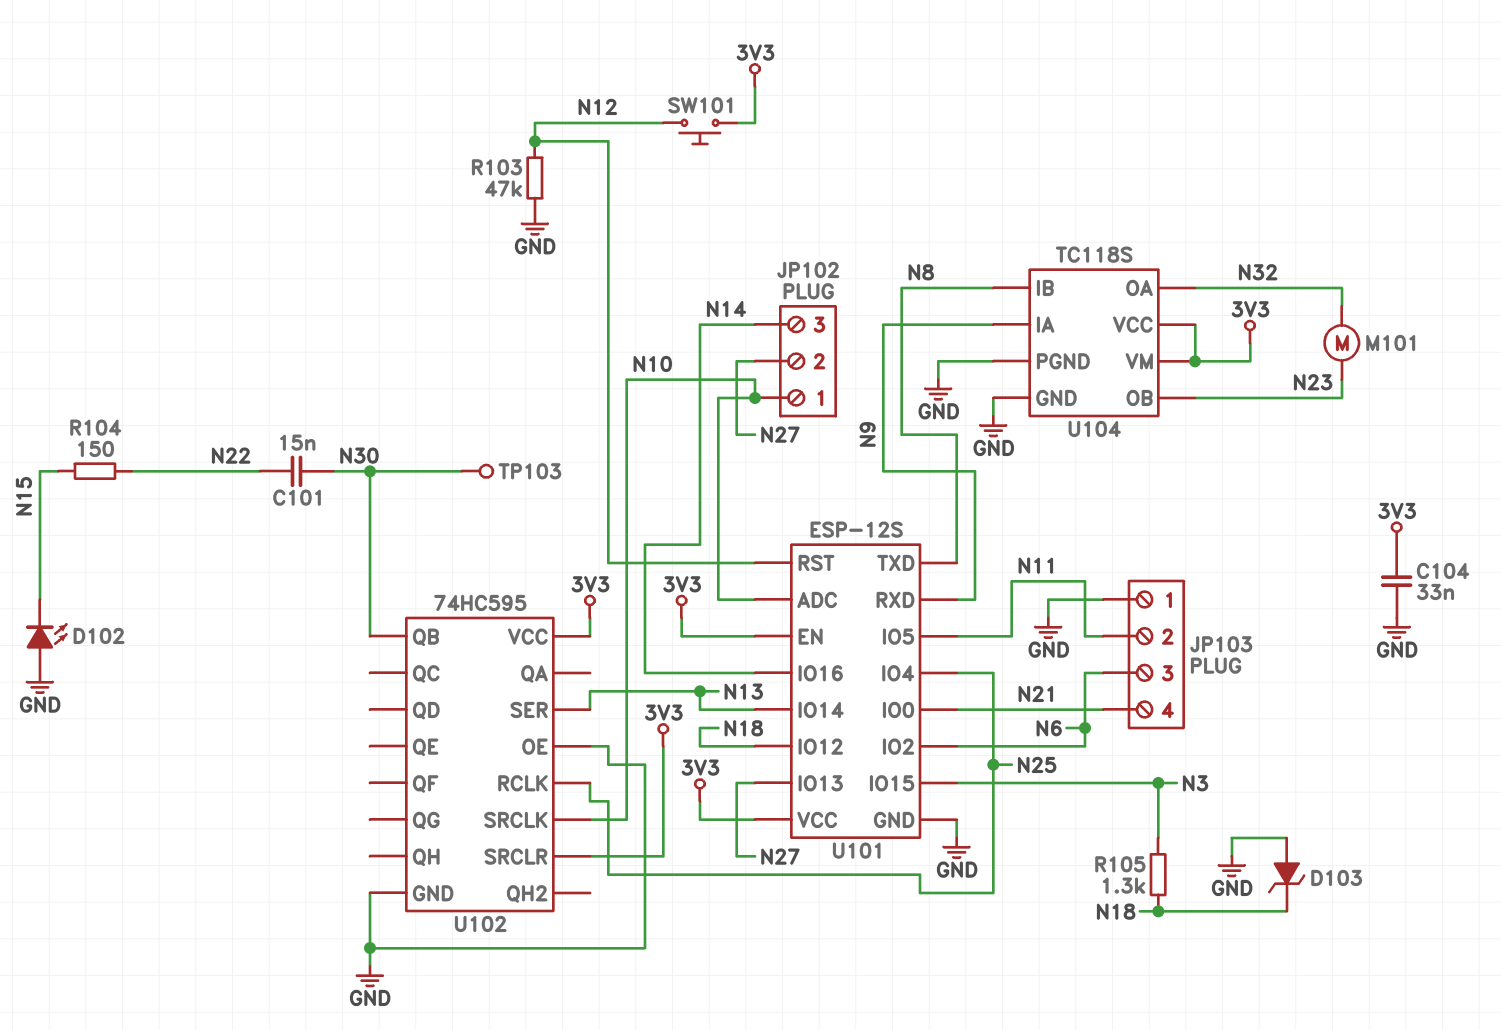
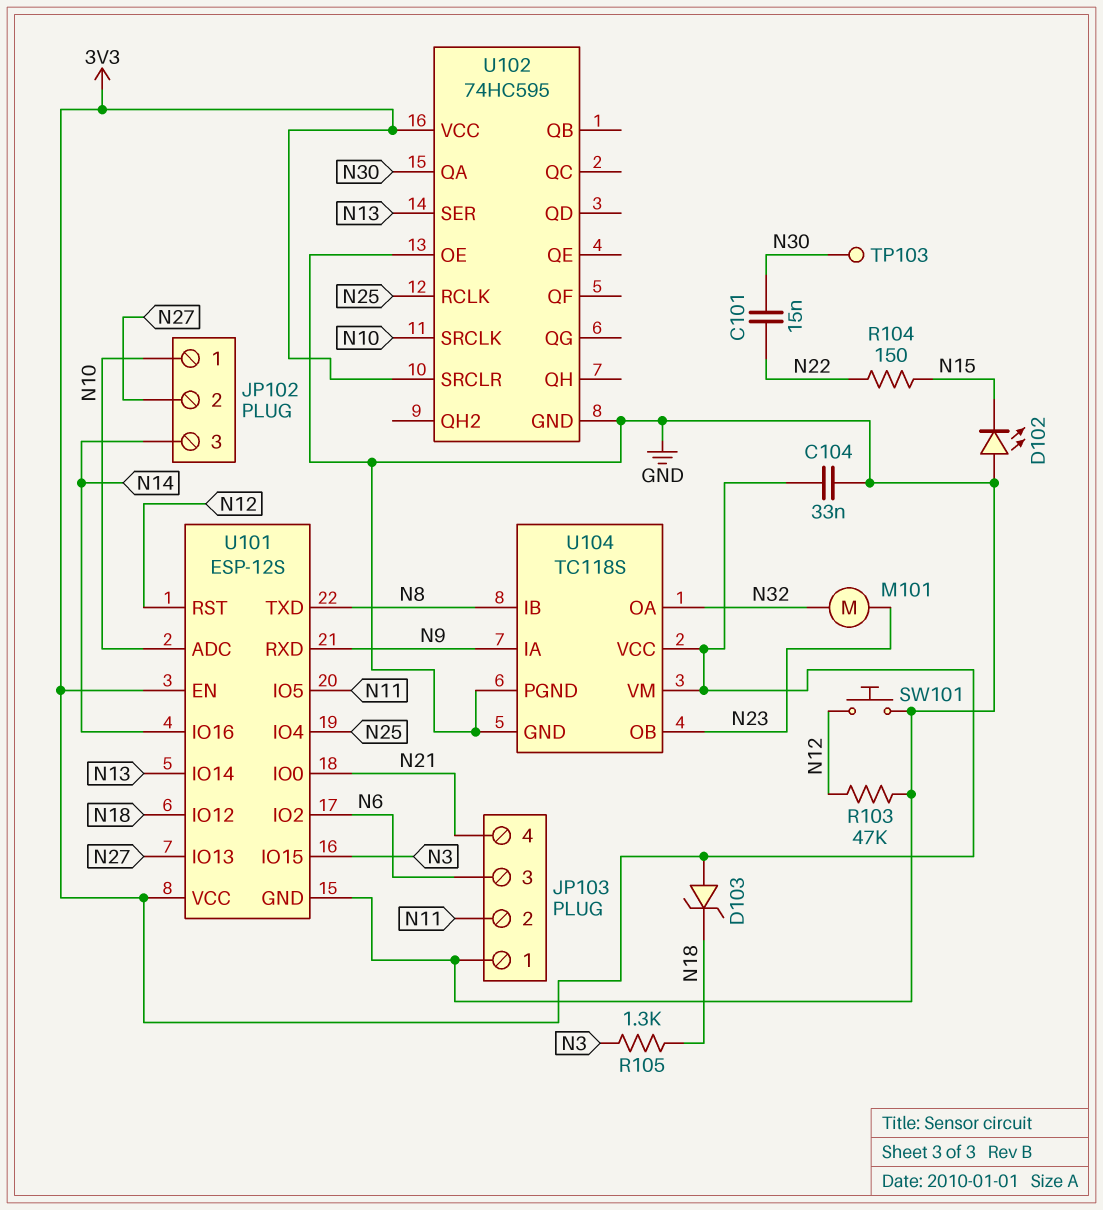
D103: zener (A GND, K N18) -> zener (A 3V3, K N18)
SW101: button (3V3, N12) -> button (GND, N12)
U102 pin QA: none -> N30
U102 pin QB: N30 -> none

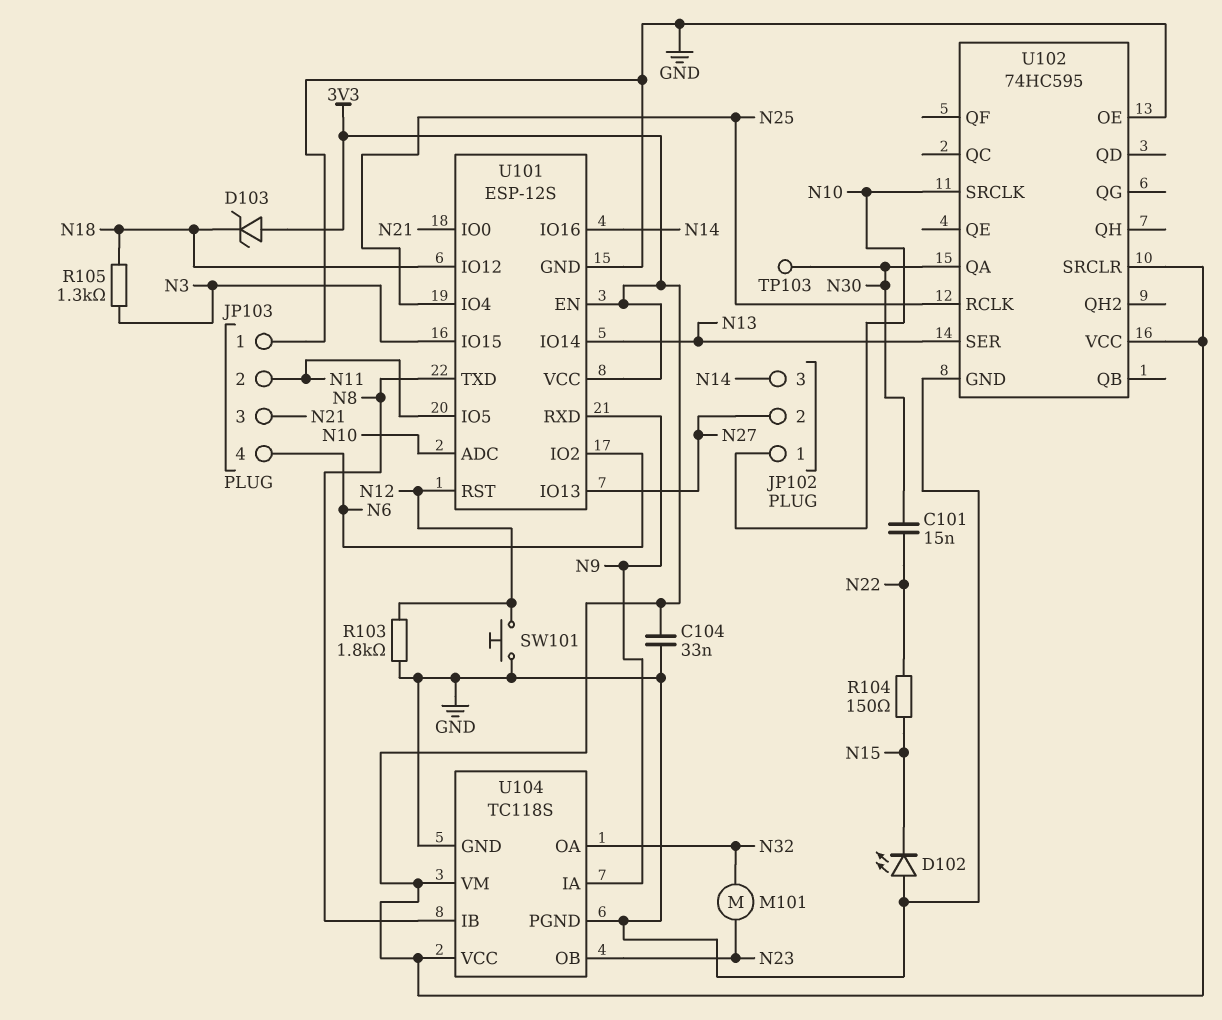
JP103 pin 3: N6 -> N21
JP103 pin 4: N21 -> N6
R103: 47k (GND, N12) -> 1.8k (GND, N12)

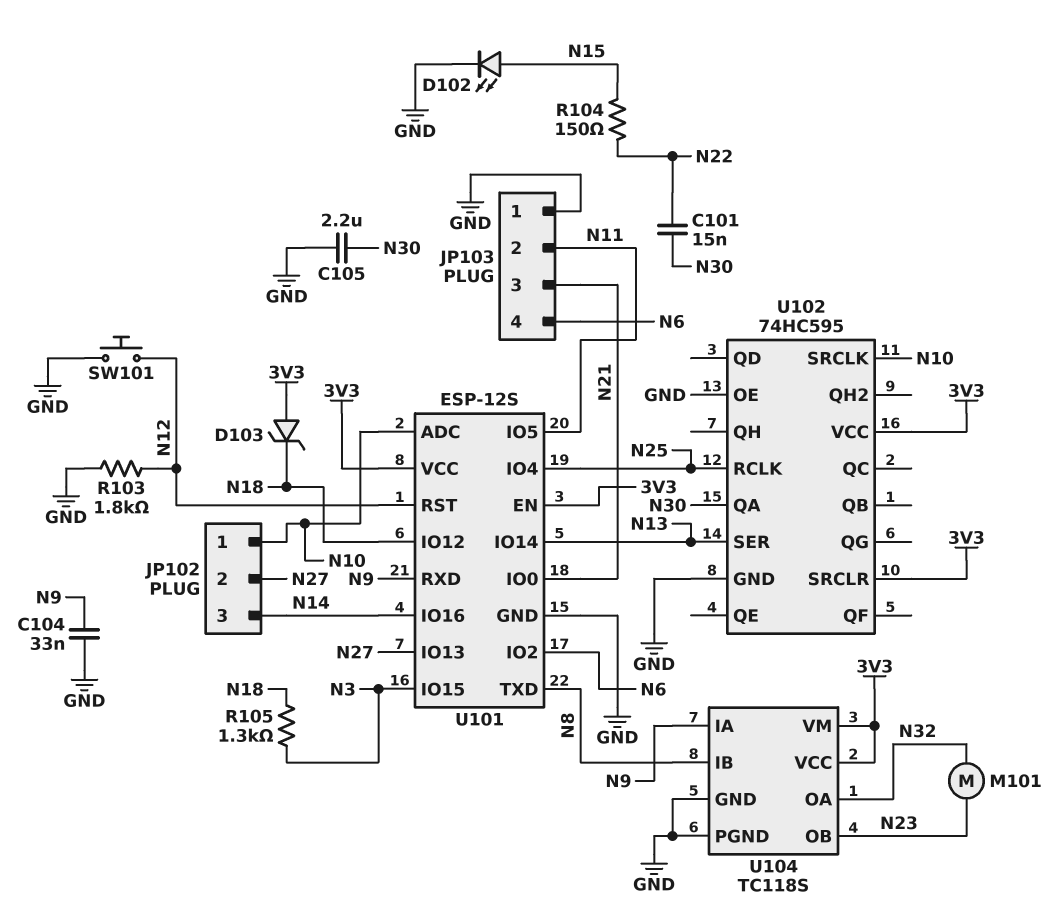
C104: 33nF (3V3, GND) -> 33nF (GND, N9)
C105: none -> 2.2uF (GND, N30)
D102: LED (A GND, K N15) -> LED (A N15, K GND)
TP103: test point (N30) -> none

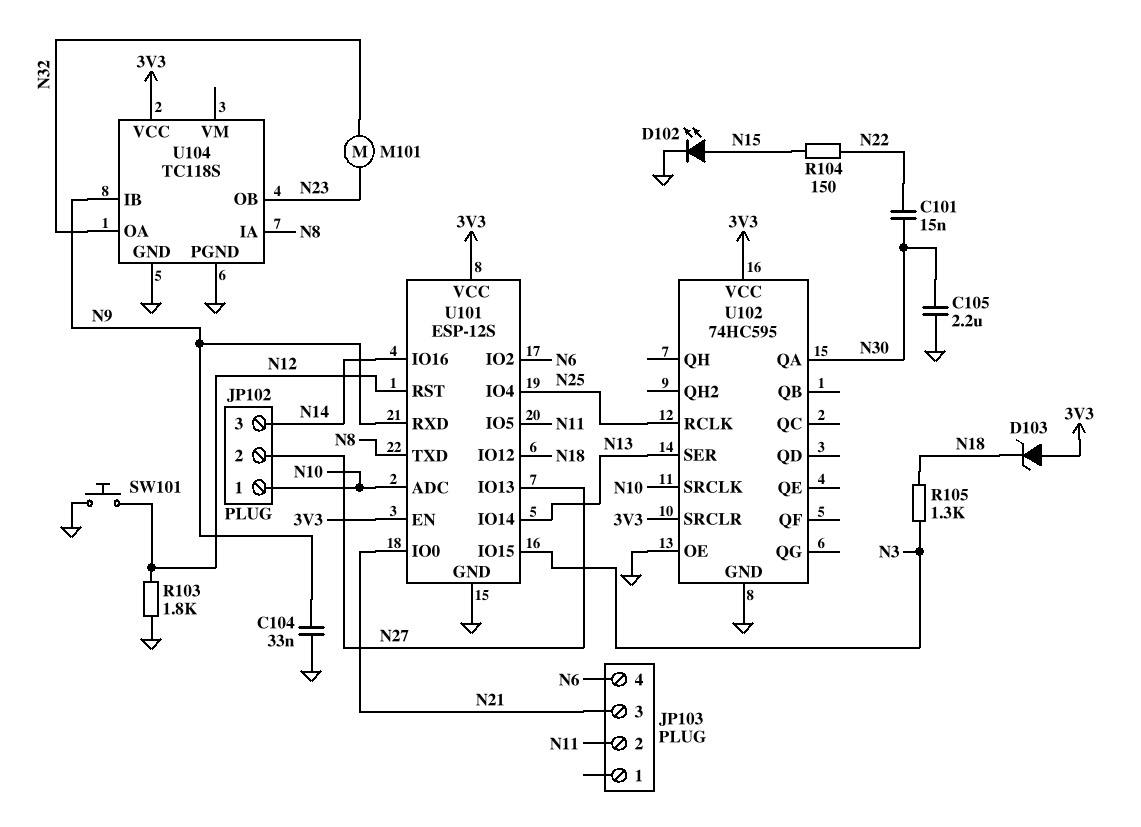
JP103 pin 1: GND -> none
U104 pin IA: N9 -> N8
U104 pin IB: N8 -> N9
U104 pin VM: 3V3 -> none

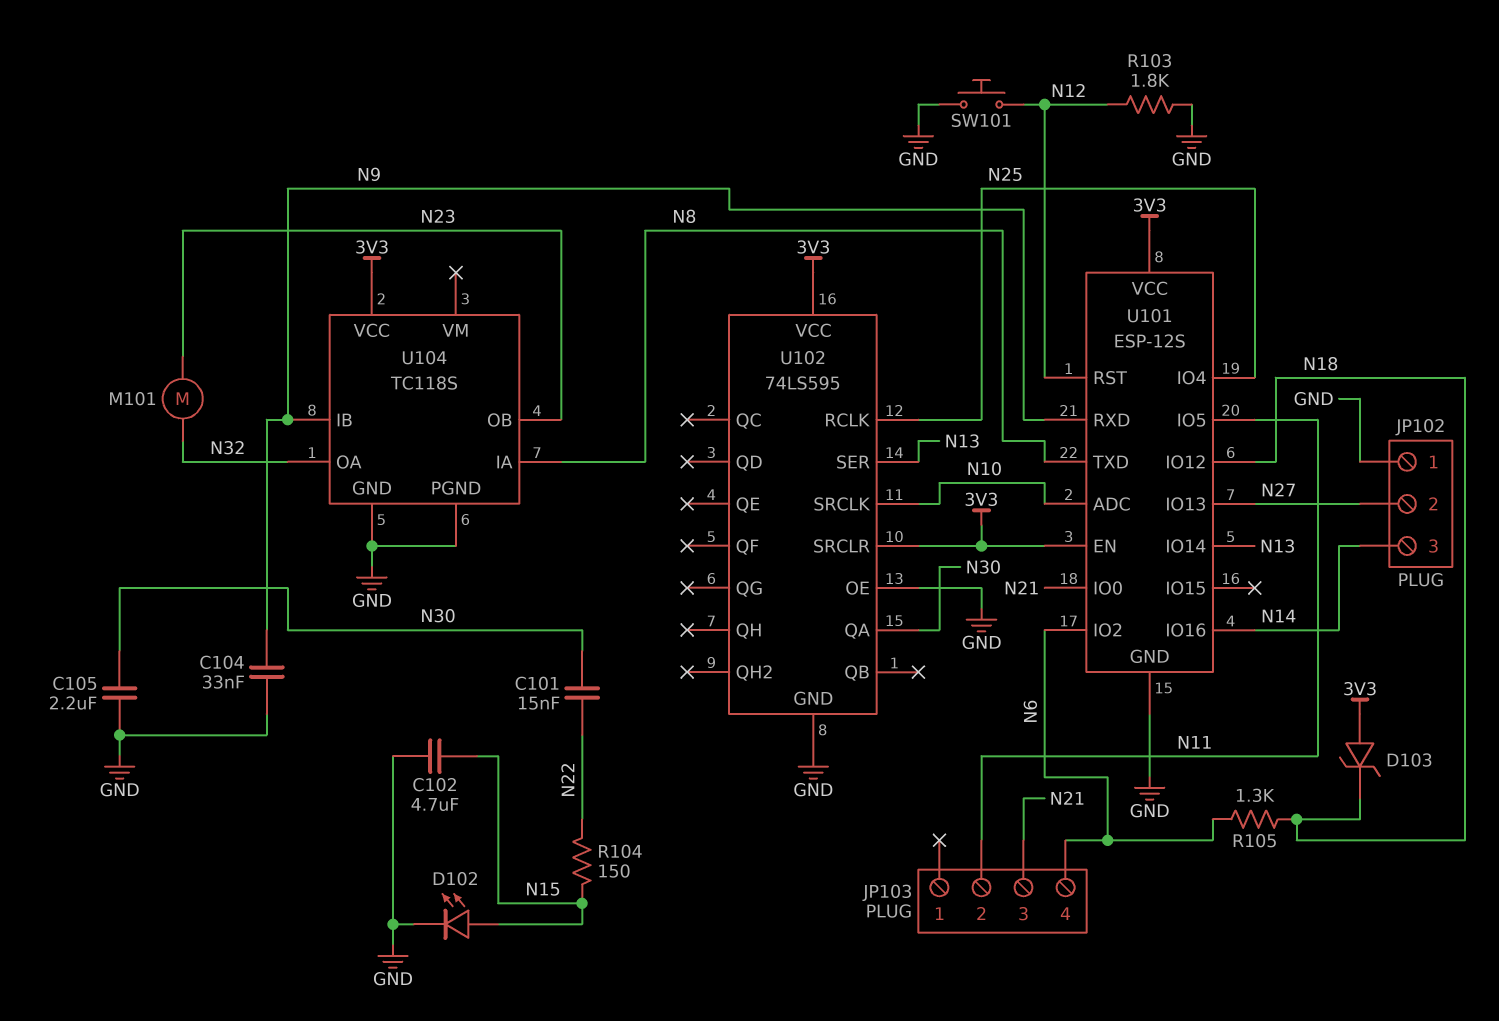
C102: none -> 4.7uF (GND, N15)
JP102 pin 1: N10 -> GND
R105: 1.3k (N3, N18) -> 1.3k (N6, N18)
U101 pin IO15: N3 -> none
U102: 74HC595 -> 74LS595

